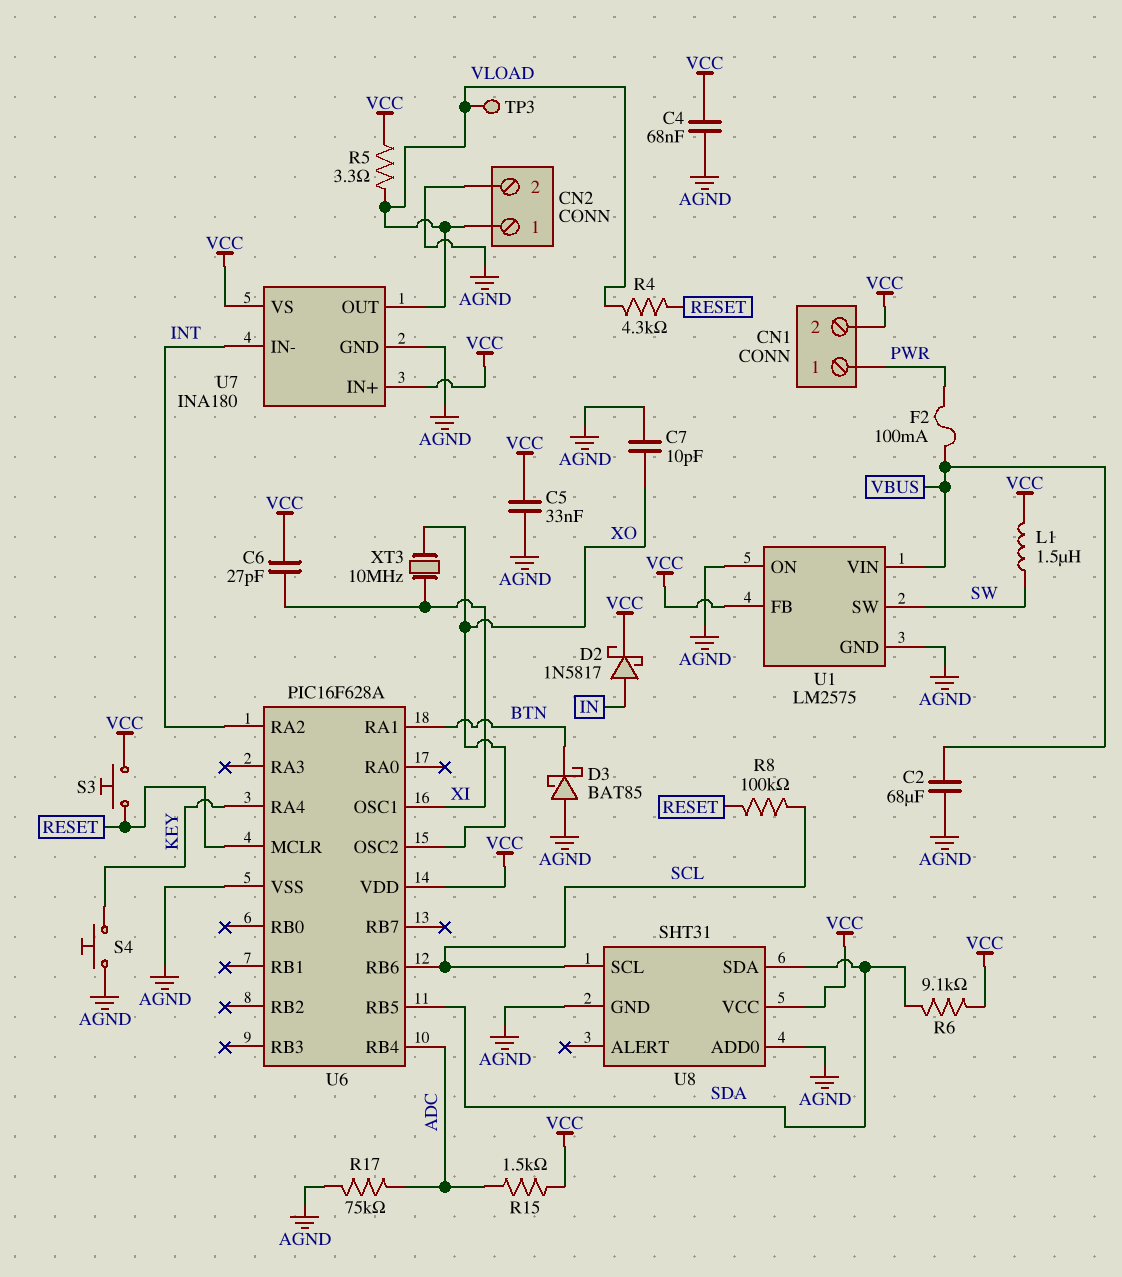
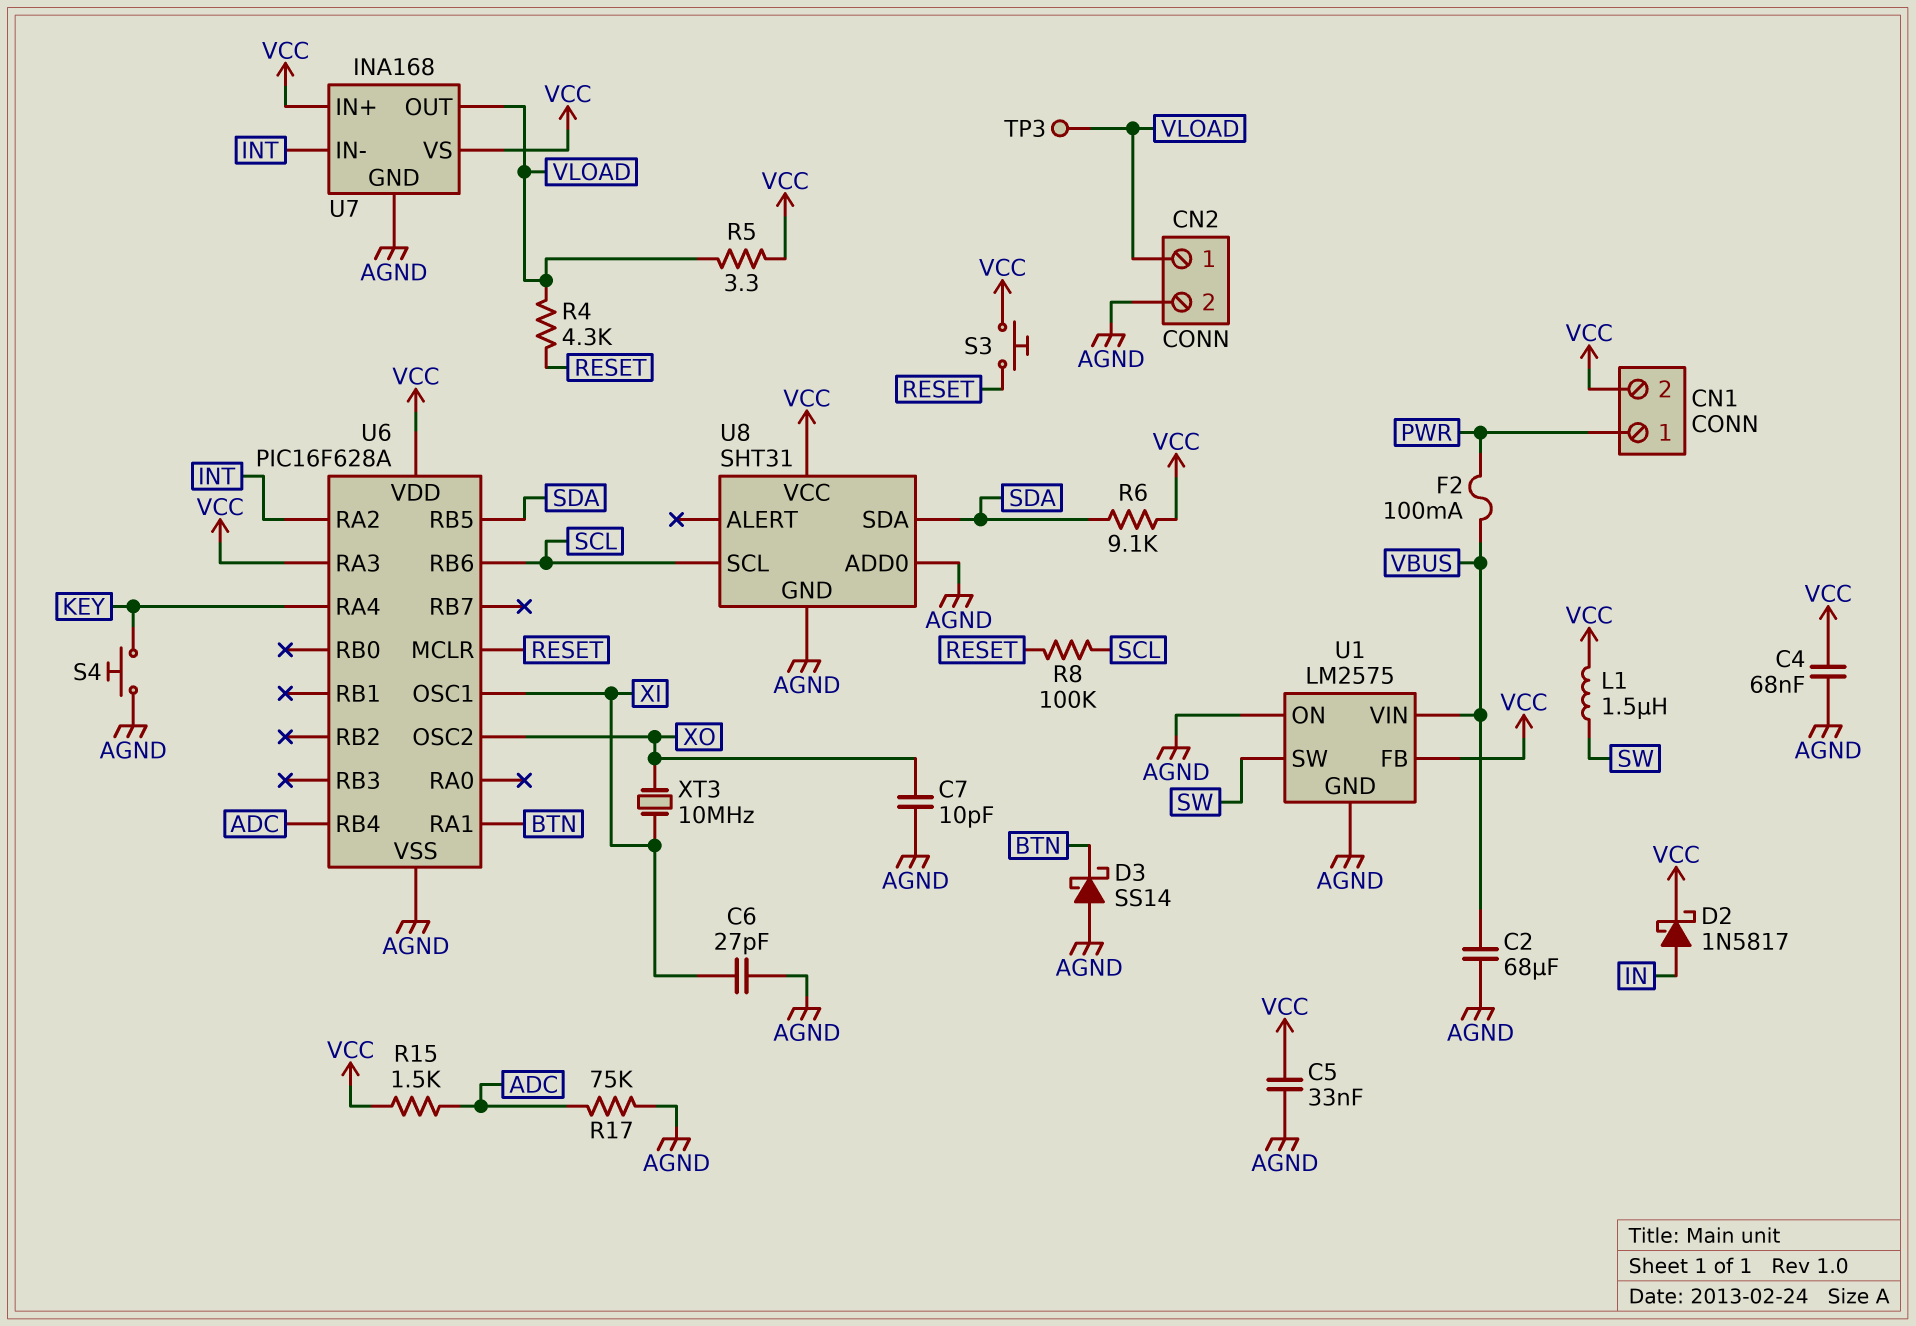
C6: 27pF (VCC, XI) -> 27pF (AGND, XI)
D3: schottky BAT85 (A AGND, K BTN) -> schottky SS14 (A AGND, K BTN)
U6 pin RA3: none -> VCC
U7: INA180 -> INA168

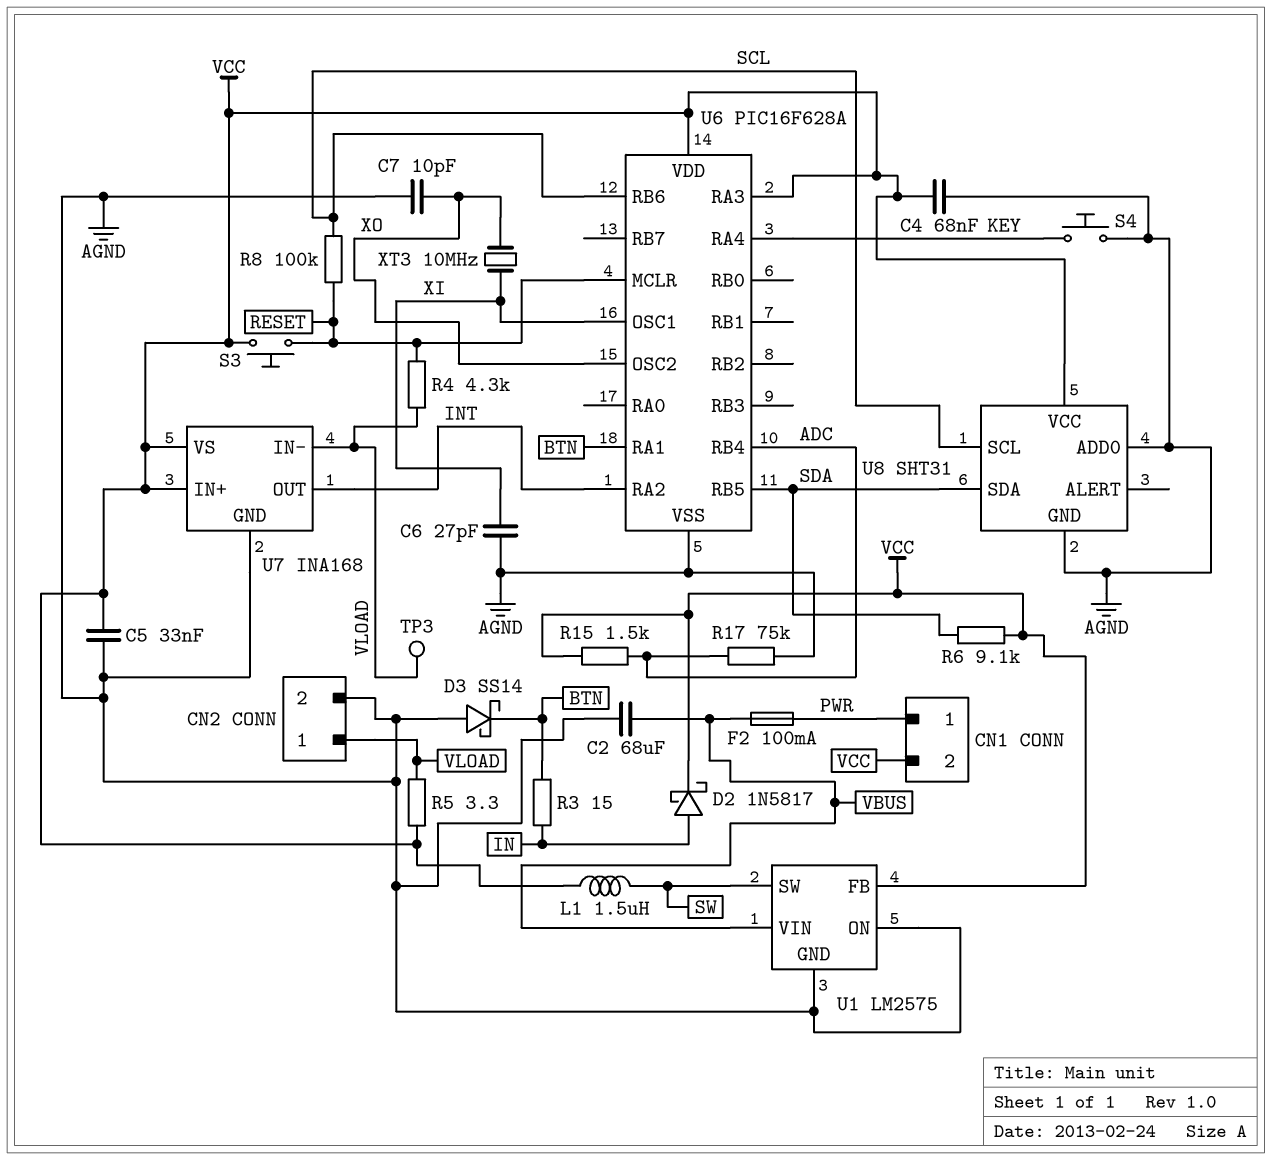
R3: none -> 15 (BTN, IN)
U7 pin IN-: INT -> VLOAD
U7 pin OUT: VLOAD -> INT

